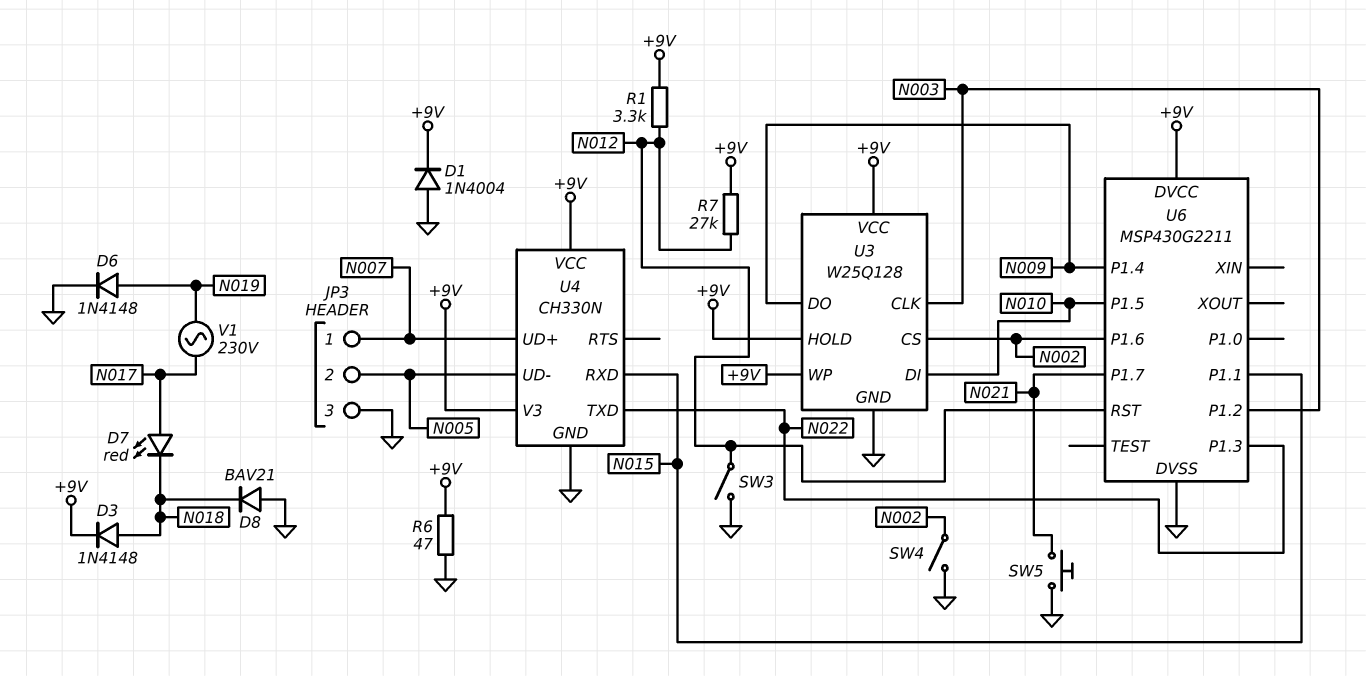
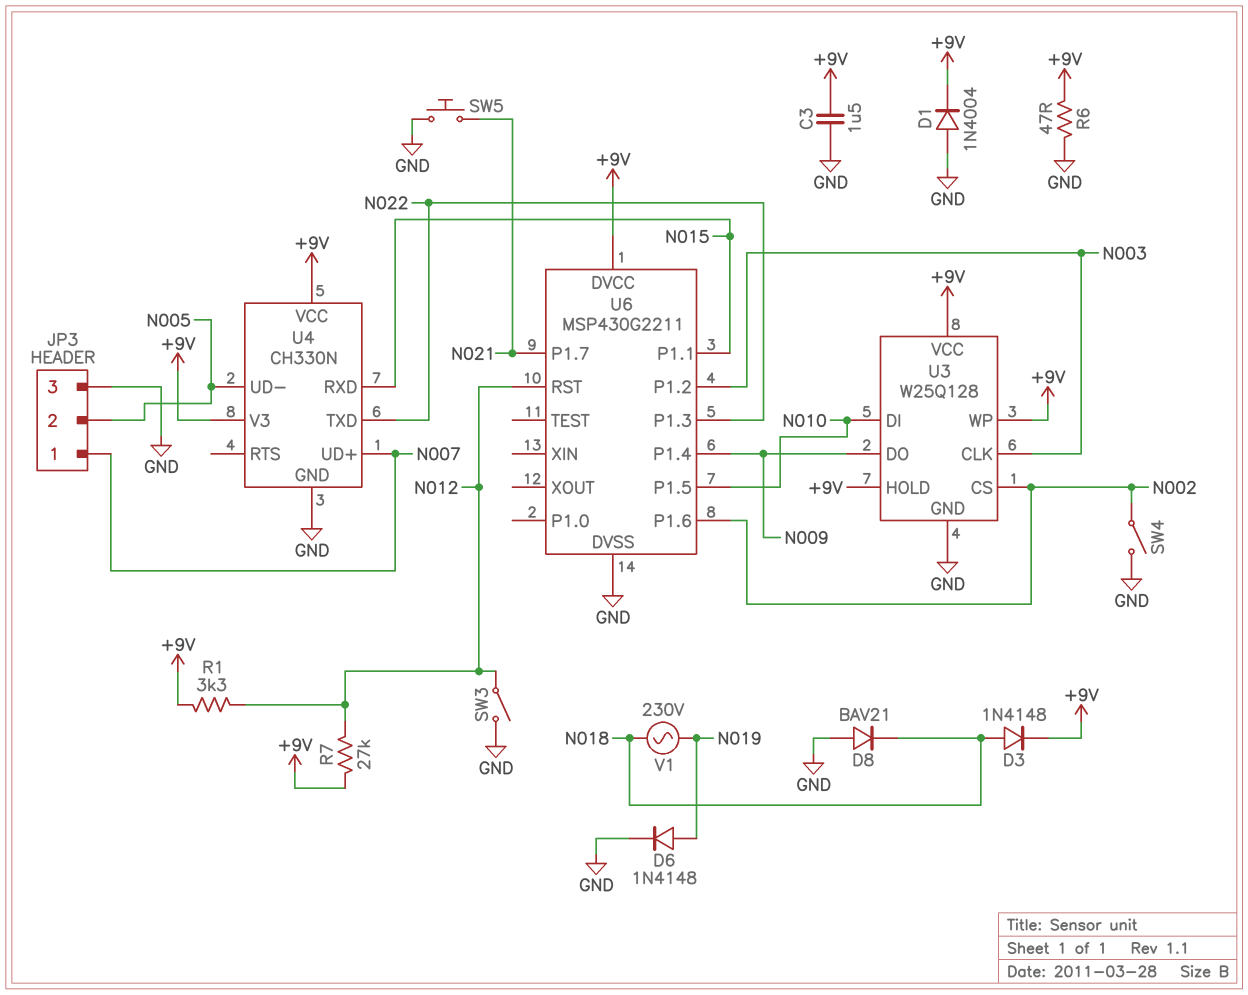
C3: none -> 1.5uF (+9V, GND)
D7: LED red (A N017, K N018) -> none
V1: AC 230V (N017, N019) -> AC 230V (N018, N019)

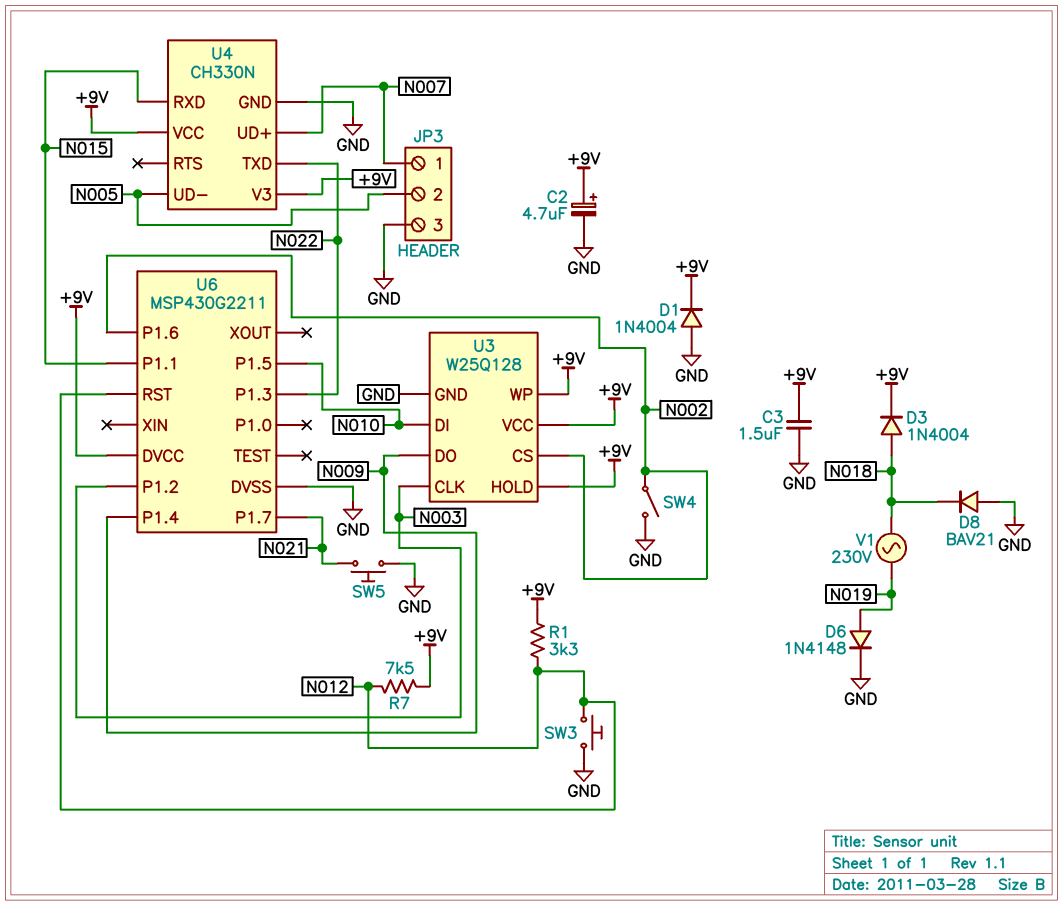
C2: none -> 4.7uF (plus +9V, minus GND)
D3: diode 1N4148 (A N018, K +9V) -> diode 1N4004 (A N018, K +9V)
R6: 47 (+9V, GND) -> none
R7: 27k (+9V, N012) -> 7.5k (+9V, N012)
SW3: switch (GND, N012) -> button (GND, N012)

